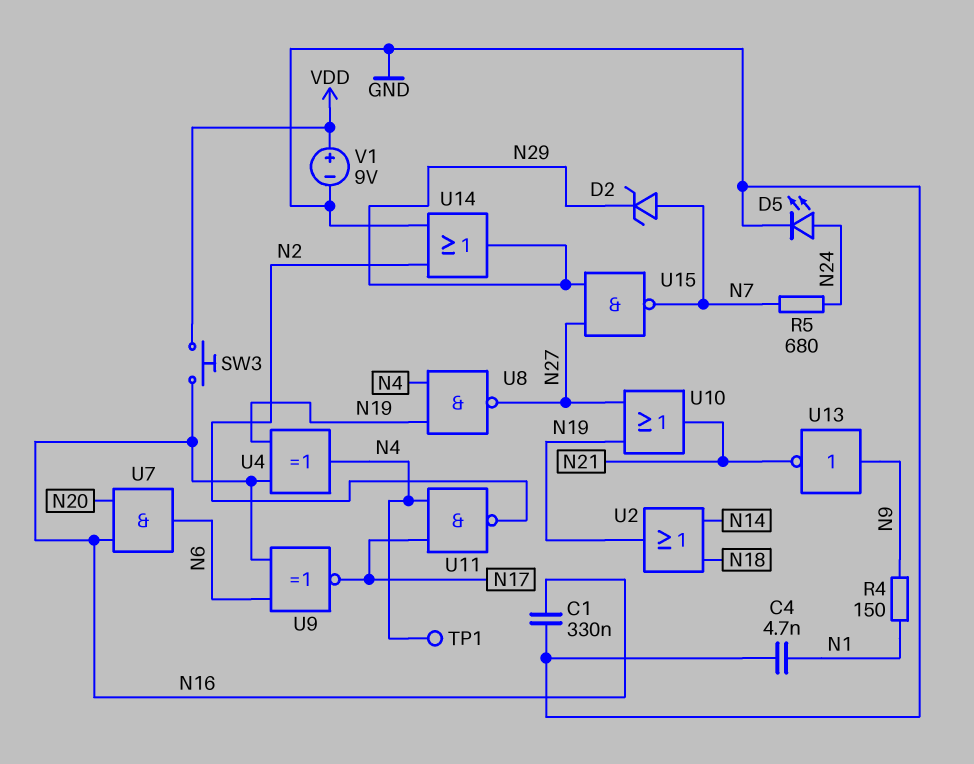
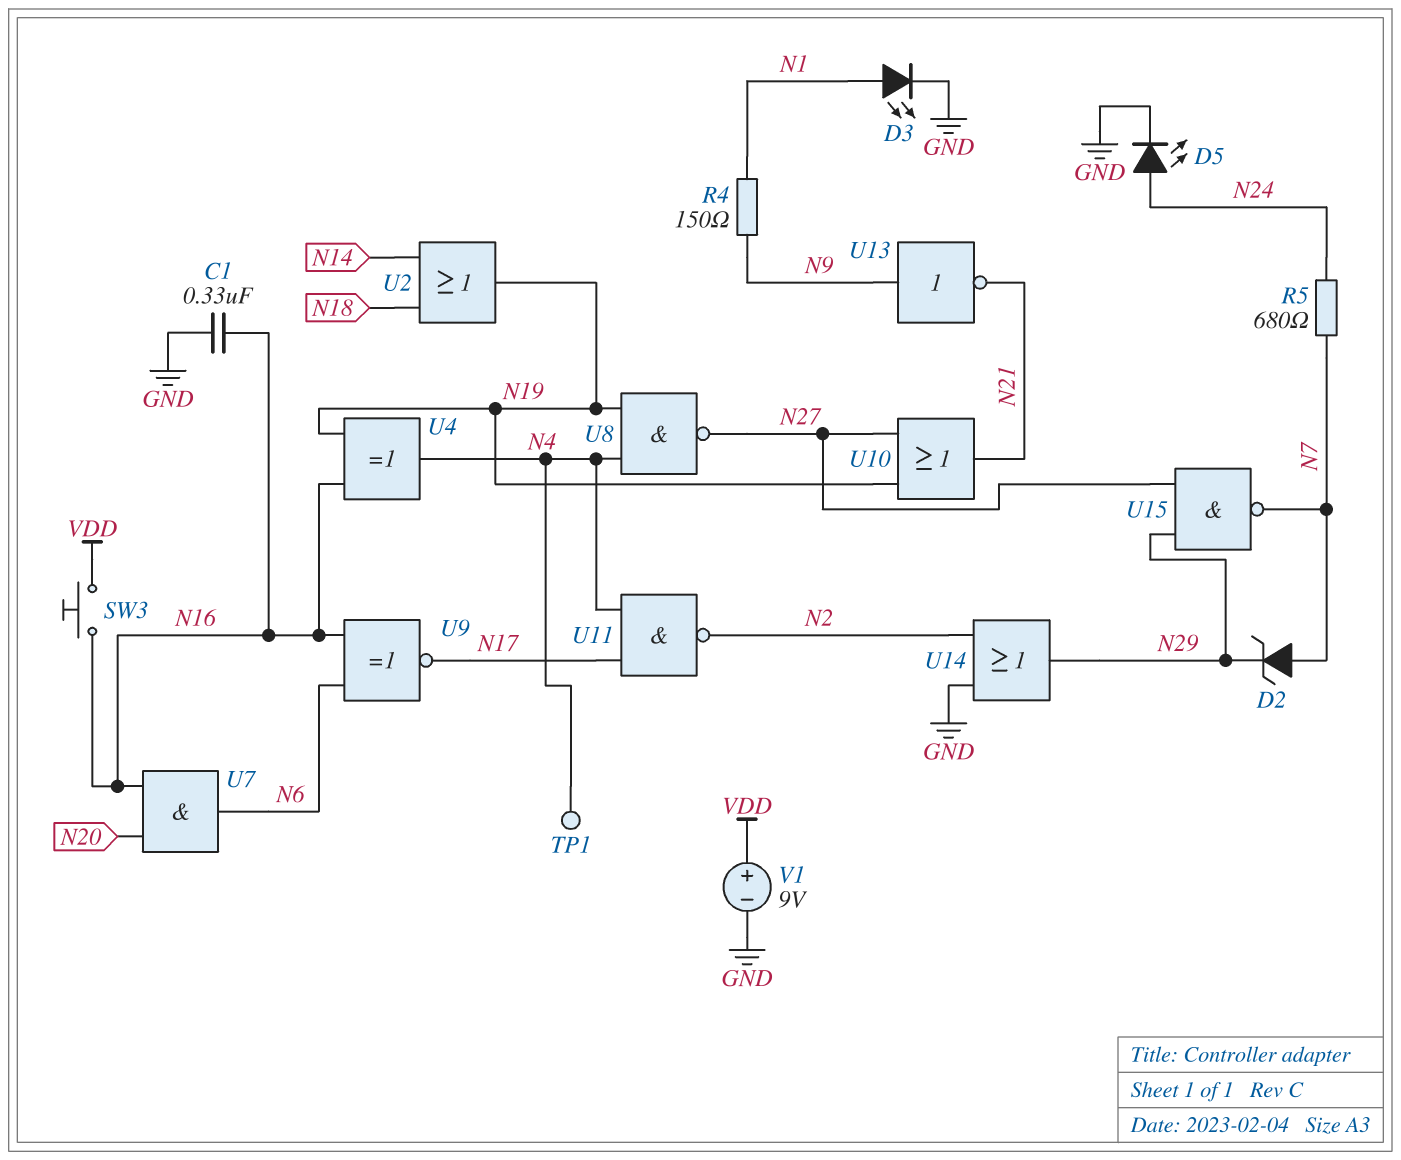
C4: 4.7nF (GND, N1) -> none
D3: none -> LED (A N1, K GND)

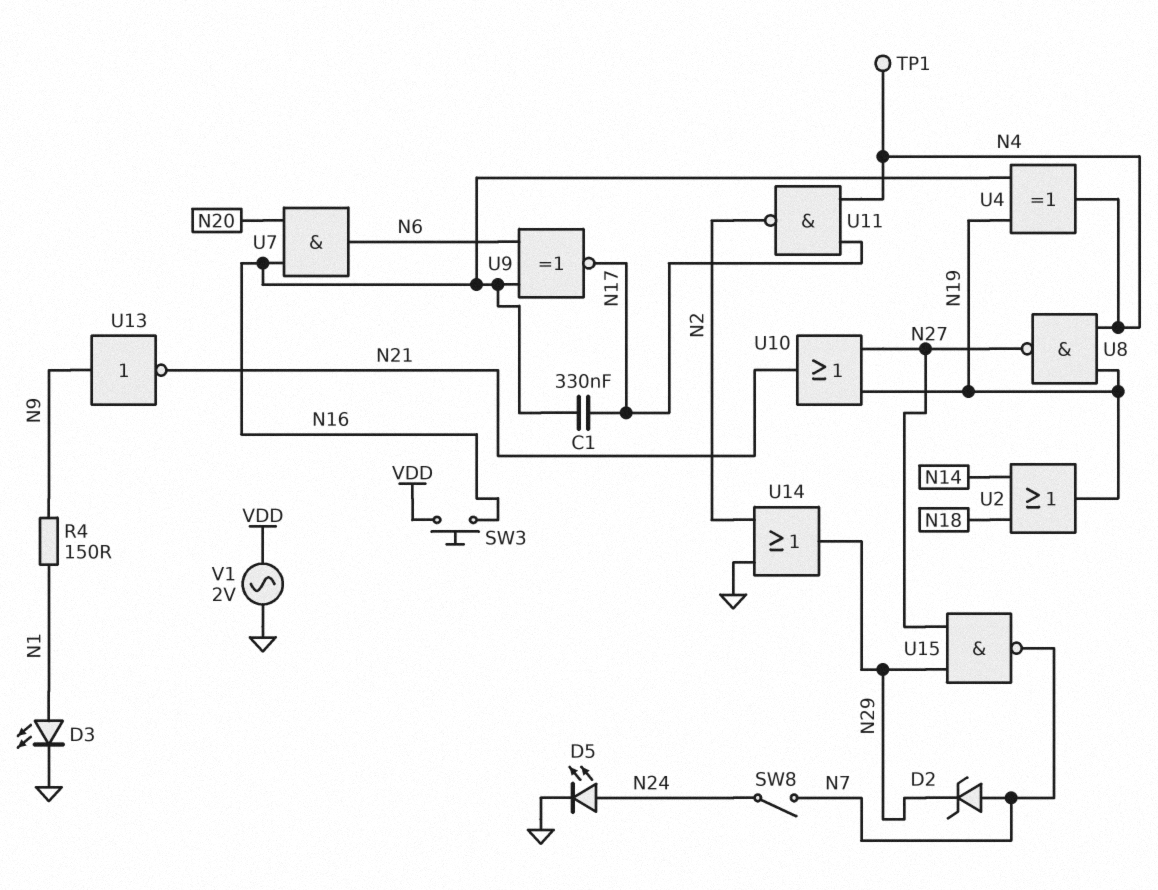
C1: 330nF (GND, N16) -> 330nF (N16, N17)
R5: 680 (N7, N24) -> none
SW8: none -> switch (N7, N24)
V1: 9V (plus VDD, minus GND) -> AC 2V (GND, VDD)

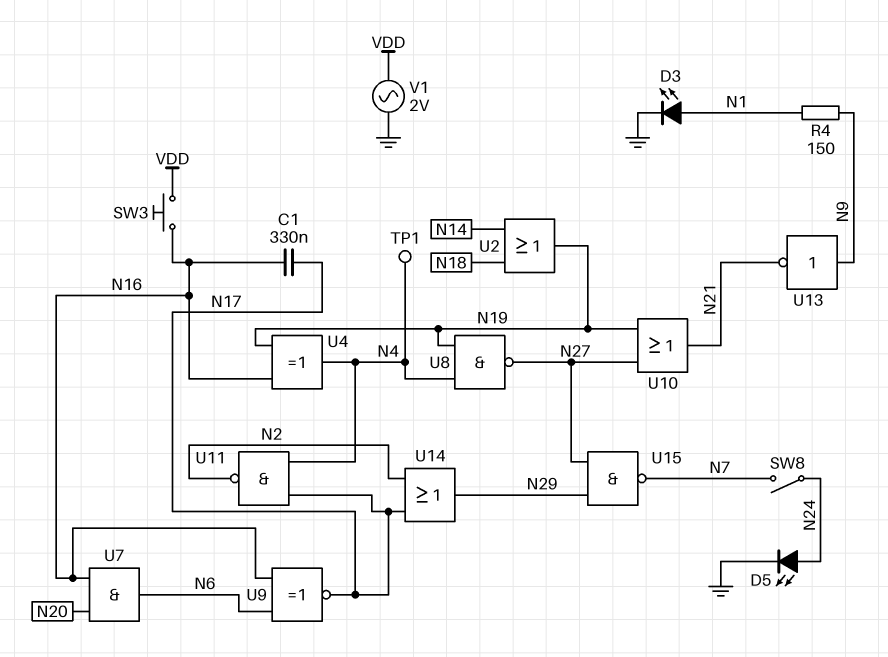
D2: zener (A N7, K N29) -> none
U14: OR (in GND, in N2, out N29) -> OR (in N2, in N17, out N29)

